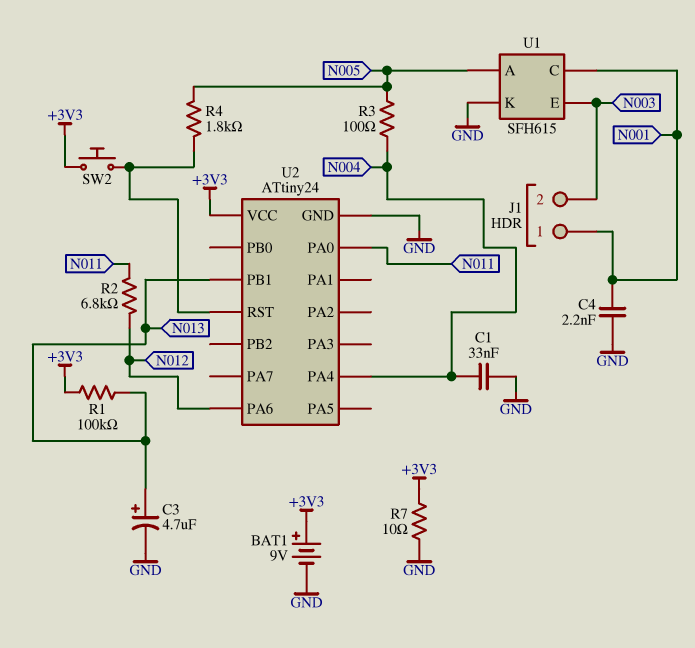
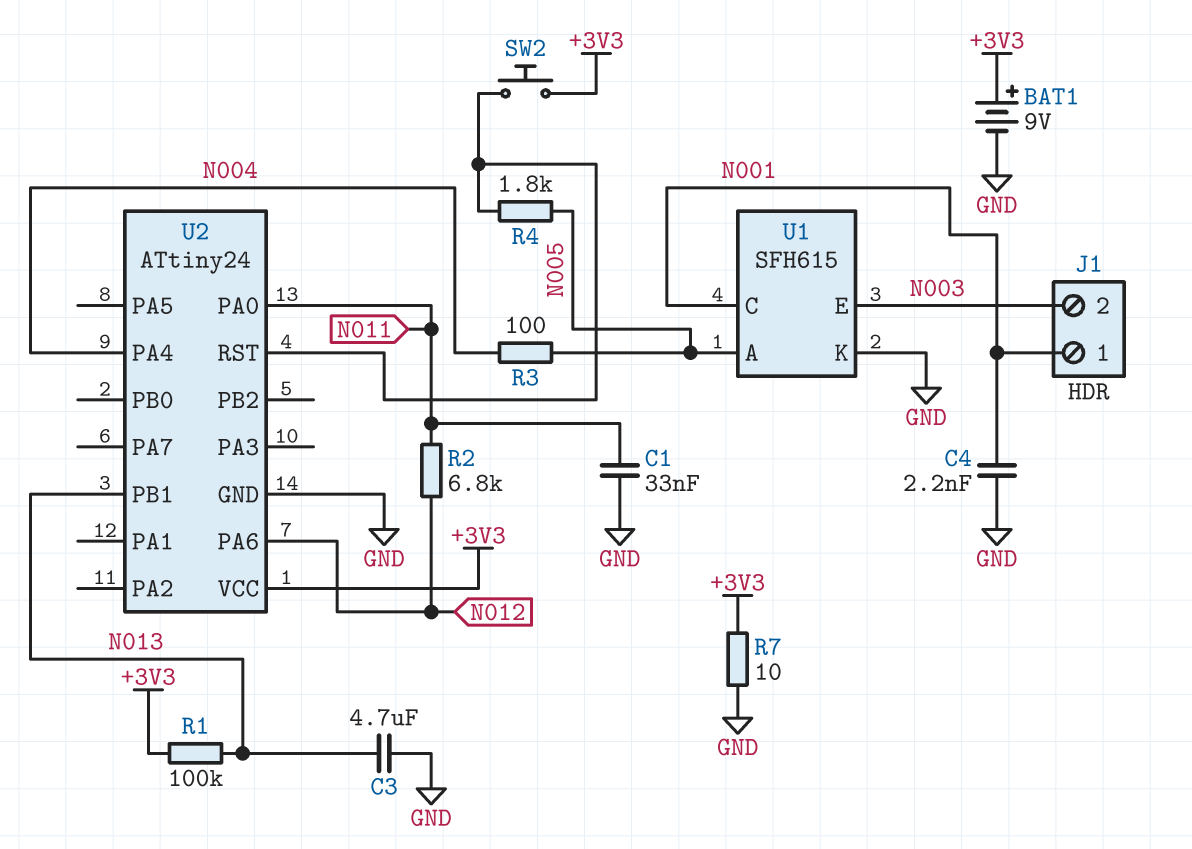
C1: 33nF (GND, N004) -> 33nF (GND, N011)
C3: 4.7uF (plus N013, minus GND) -> 4.7uF (GND, N013)

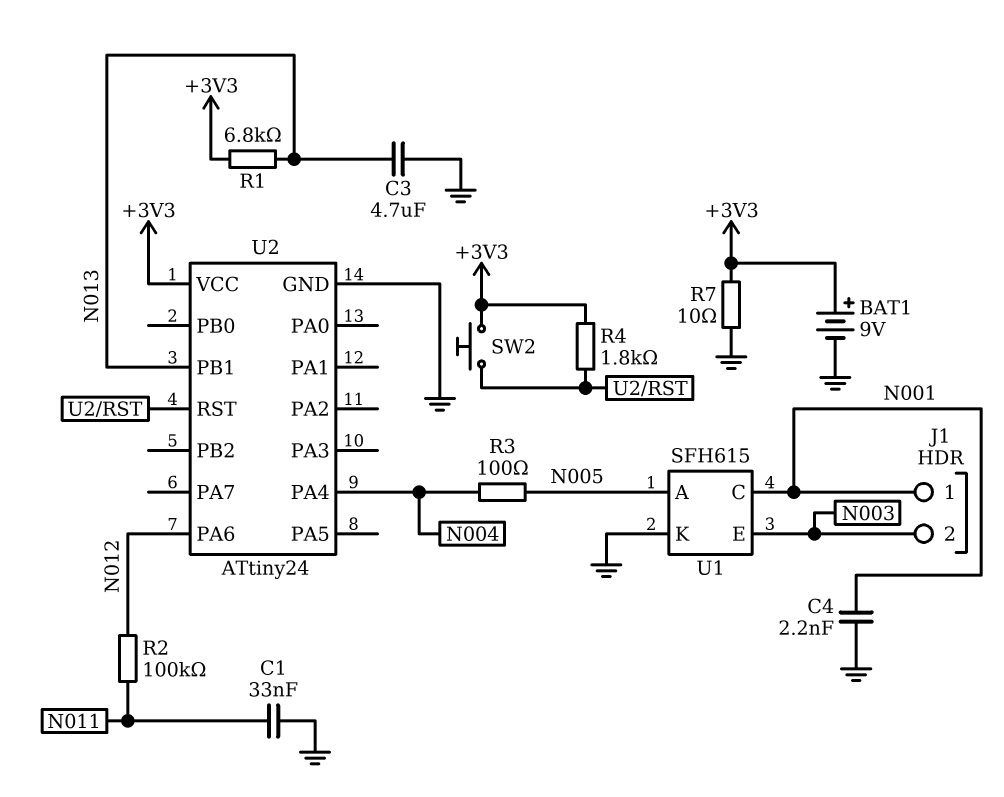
R1: 100k (+3V3, N013) -> 6.8k (+3V3, N013)
R2: 6.8k (N011, N012) -> 100k (N011, N012)
R4: 1.8k (N005, U2/RST) -> 1.8k (+3V3, U2/RST)
U2 pin PA0: N011 -> none

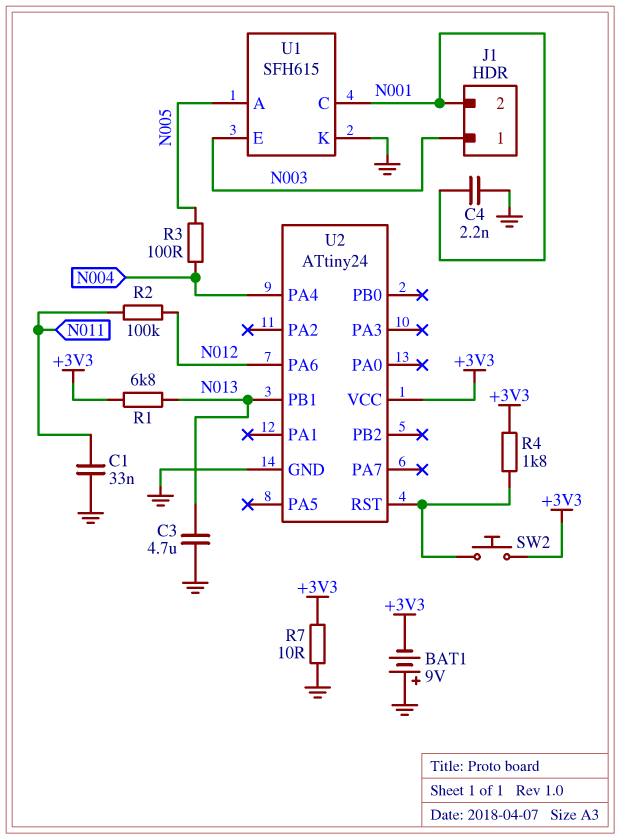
BAT1: 9V (plus +3V3, minus GND) -> 9V (plus GND, minus +3V3)
J1 pin 1: N001 -> N003
J1 pin 2: N003 -> N001

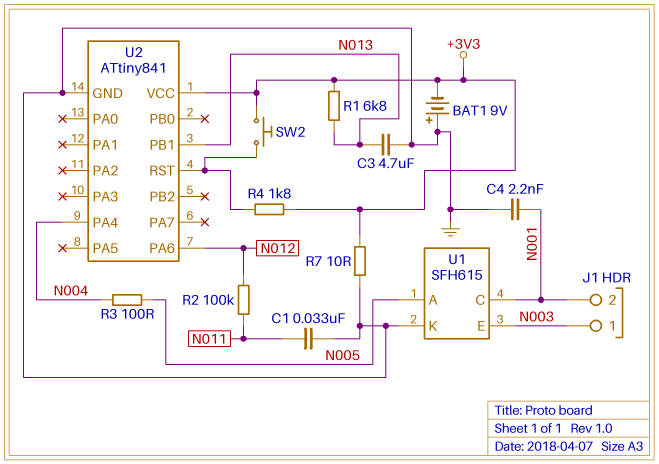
U2: ATtiny24 -> ATtiny841

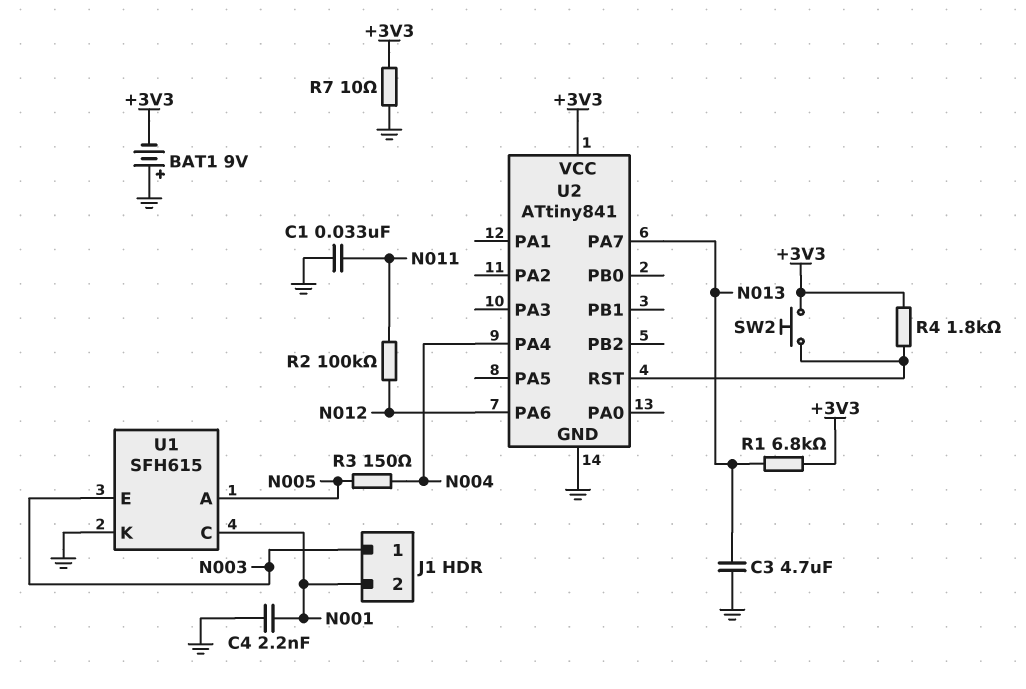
R3: 100 (N004, N005) -> 150 (N004, N005)
U2 pin PA7: none -> N013
U2 pin PB1: N013 -> none

